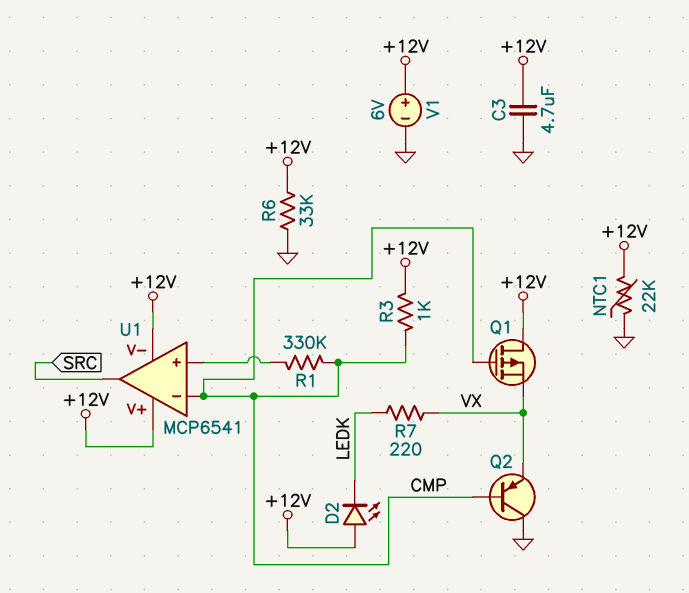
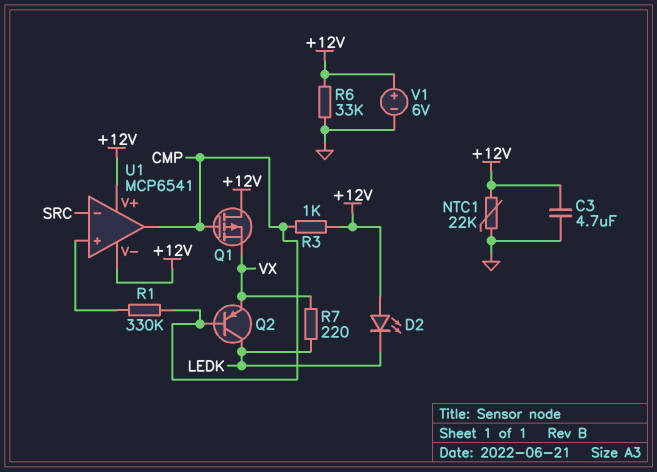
Q2: PNP (B CMP, C GND, E VX) -> PNP (B CMP, C LEDK, E VX)
U1 pin in-: CMP -> SRC
U1 pin out: SRC -> CMP

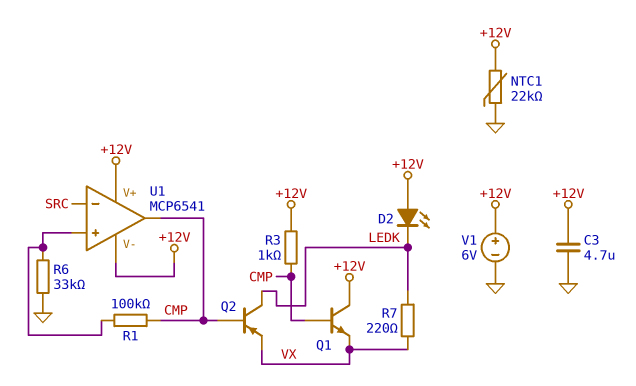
Q1: PMOS (G CMP, D +12V, S VX) -> NPN (B CMP, C +12V, E VX)
R1: 330k (CMP, U1/in+) -> 100k (CMP, U1/in+)
R6: 33k (+12V, GND) -> 33k (GND, U1/in+)

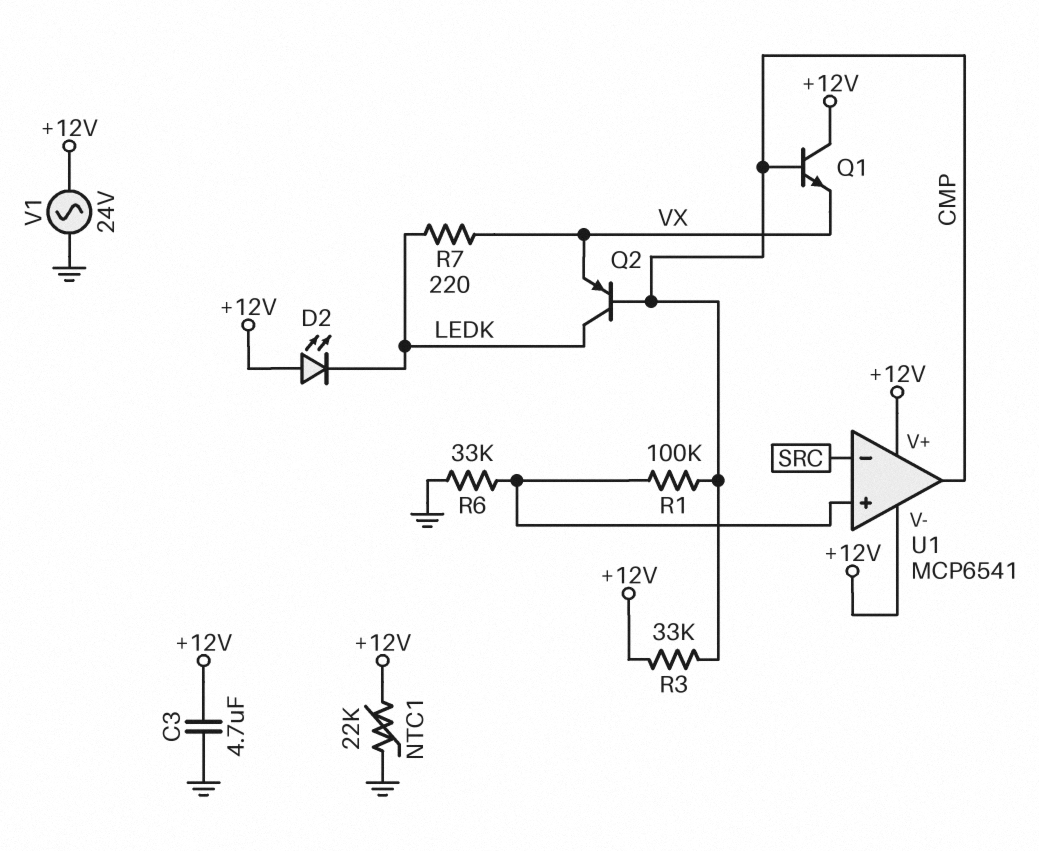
R3: 1k (+12V, CMP) -> 33k (+12V, CMP)
V1: 6V (plus +12V, minus GND) -> AC 24V (+12V, GND)

